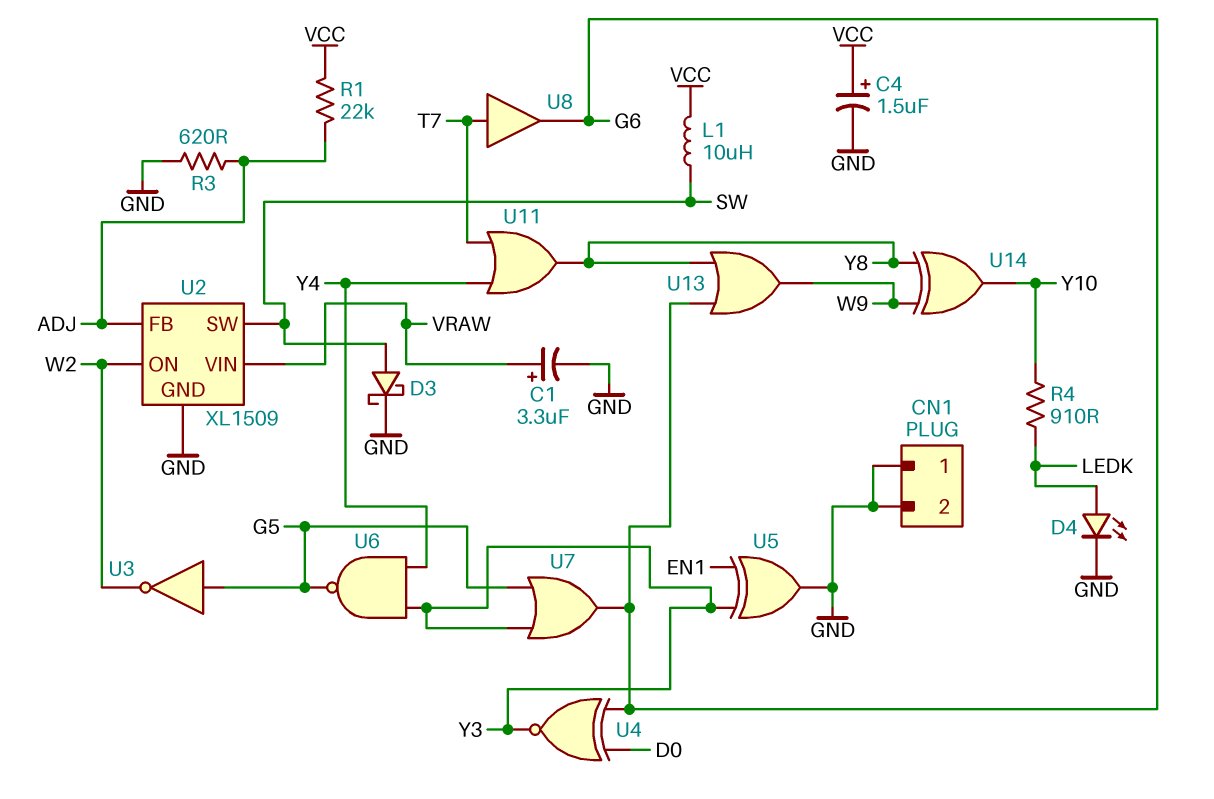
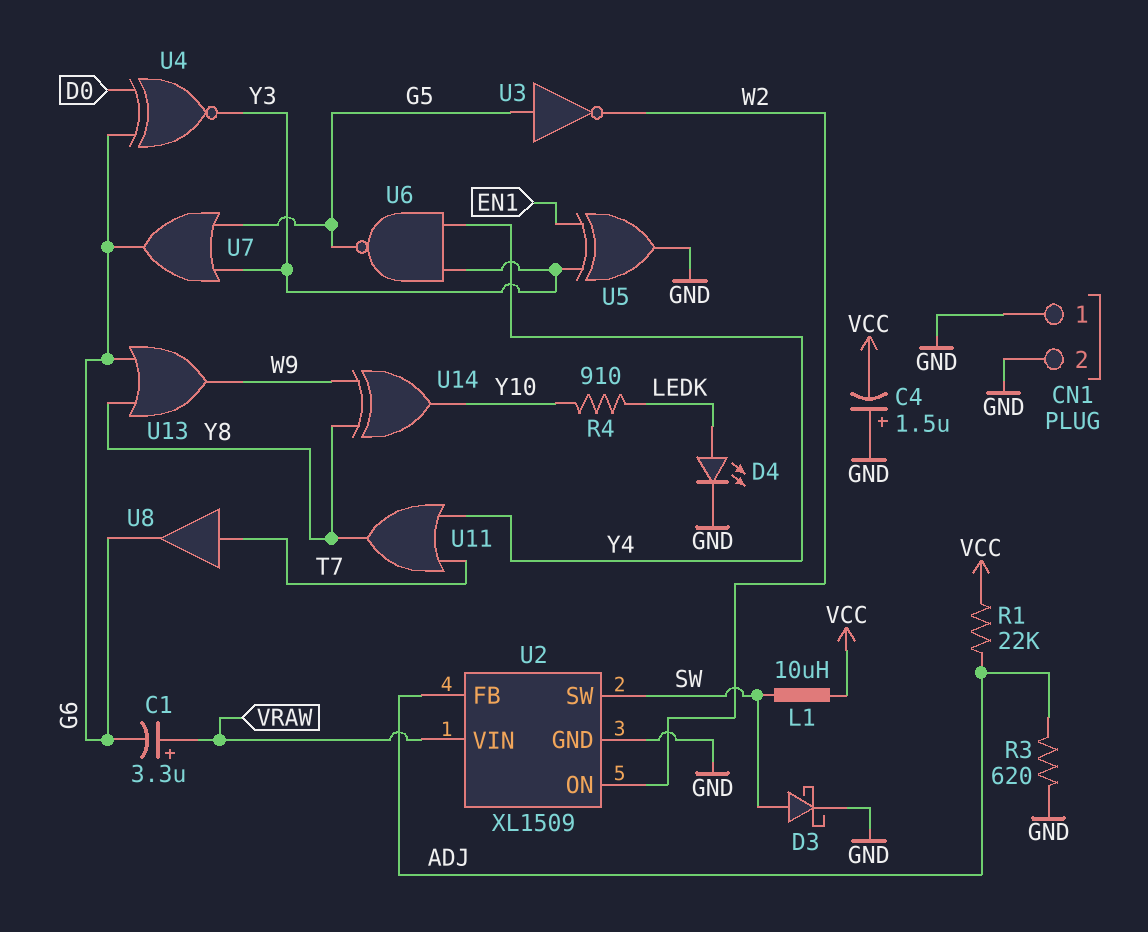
C1: 3.3uF (plus VRAW, minus GND) -> 3.3uF (plus VRAW, minus G6)
C4: 1.5uF (plus VCC, minus GND) -> 1.5uF (plus GND, minus VCC)

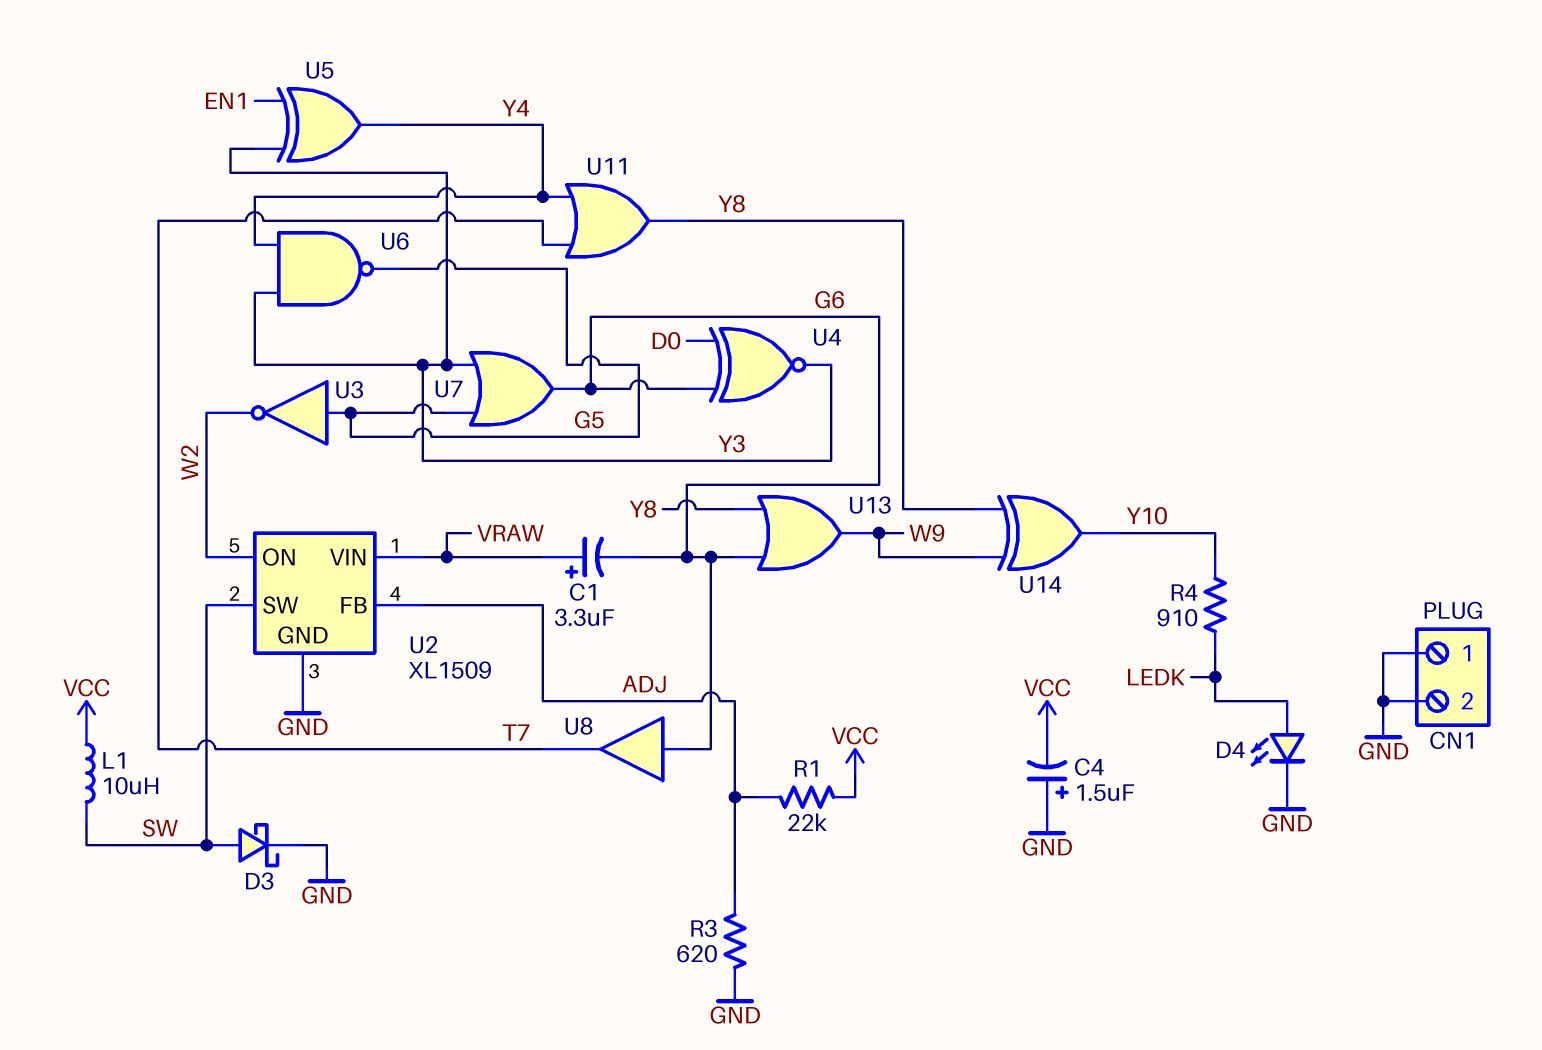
U5: XOR (in EN1, in Y3, out GND) -> XOR (in EN1, in Y3, out Y4)
U8: buffer (in T7, out G6) -> buffer (in G6, out T7)

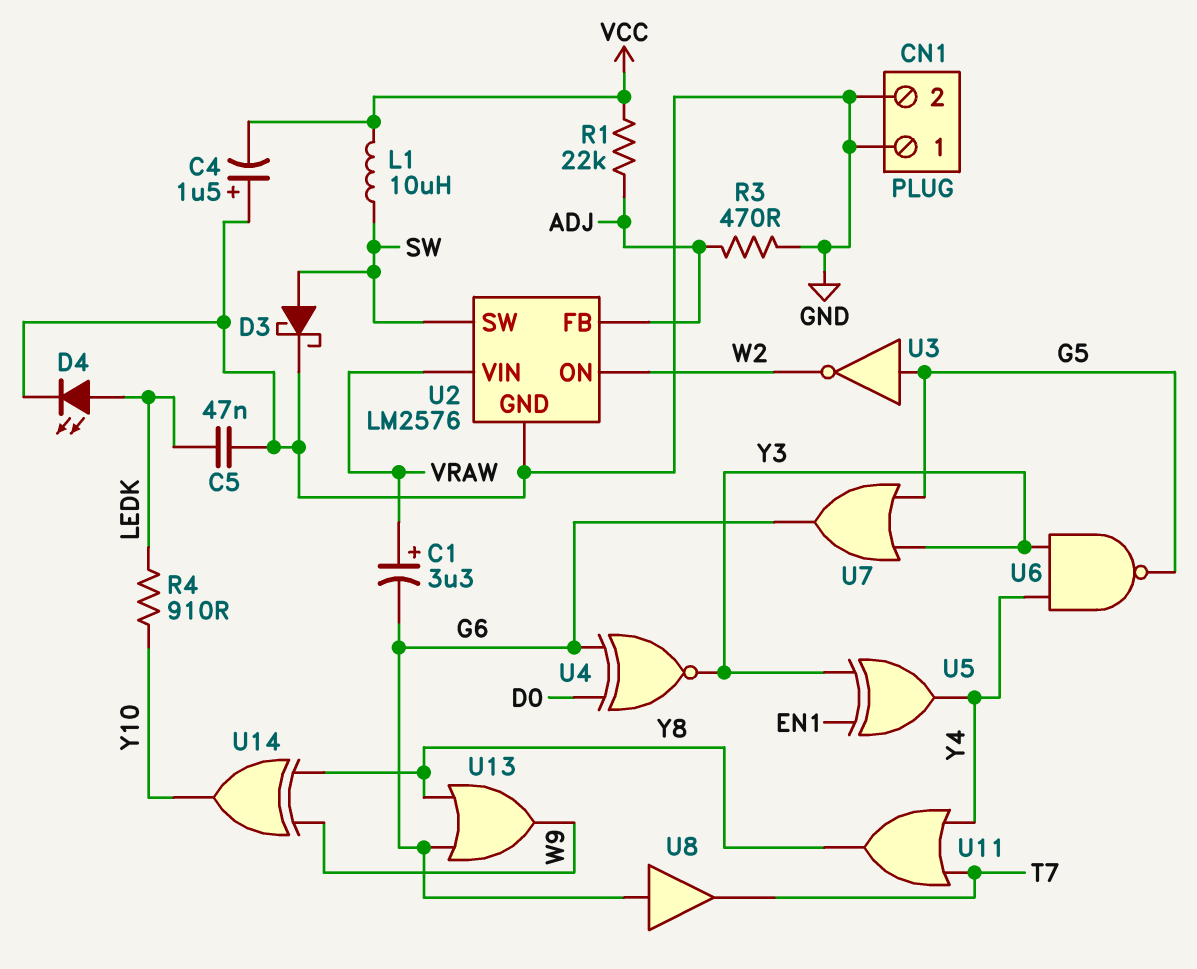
C5: none -> 47nF (GND, LEDK)
R3: 620 (ADJ, GND) -> 470 (ADJ, GND)
U2: XL1509 -> LM2576

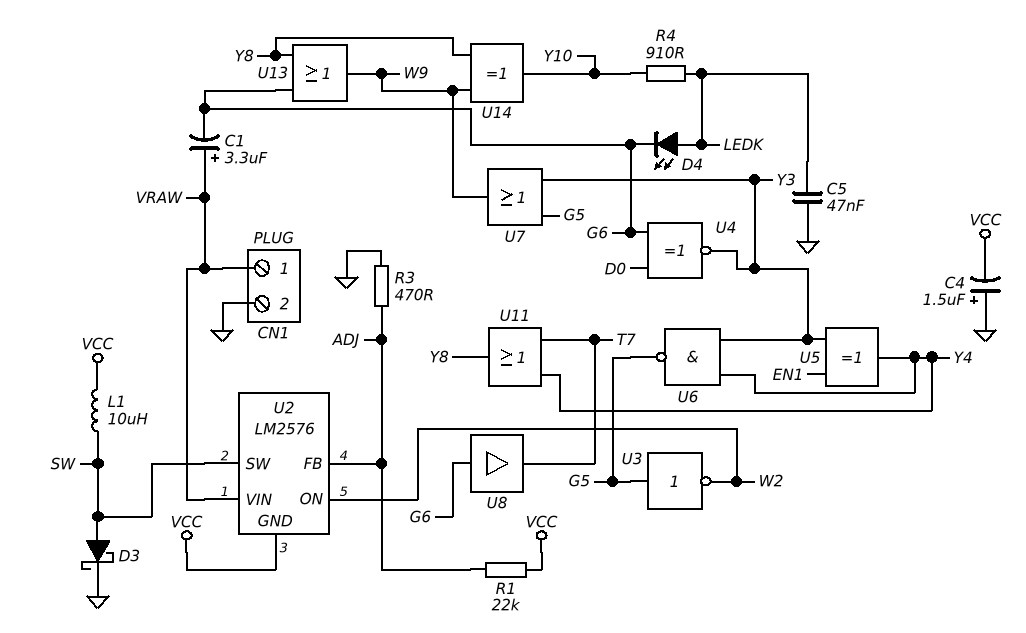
CN1 pin 1: GND -> VRAW
D4: LED (A LEDK, K GND) -> LED (A LEDK, K G6)
U2 pin GND: GND -> VCC
U7: OR (in G5, in Y3, out G6) -> OR (in G5, in Y3, out W9)

